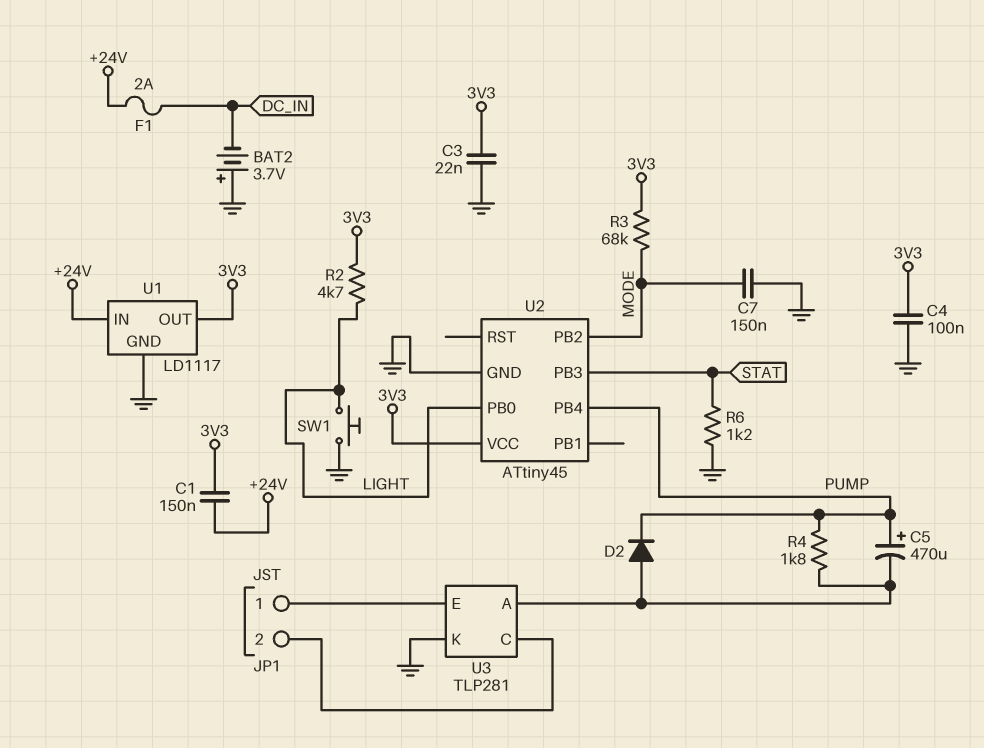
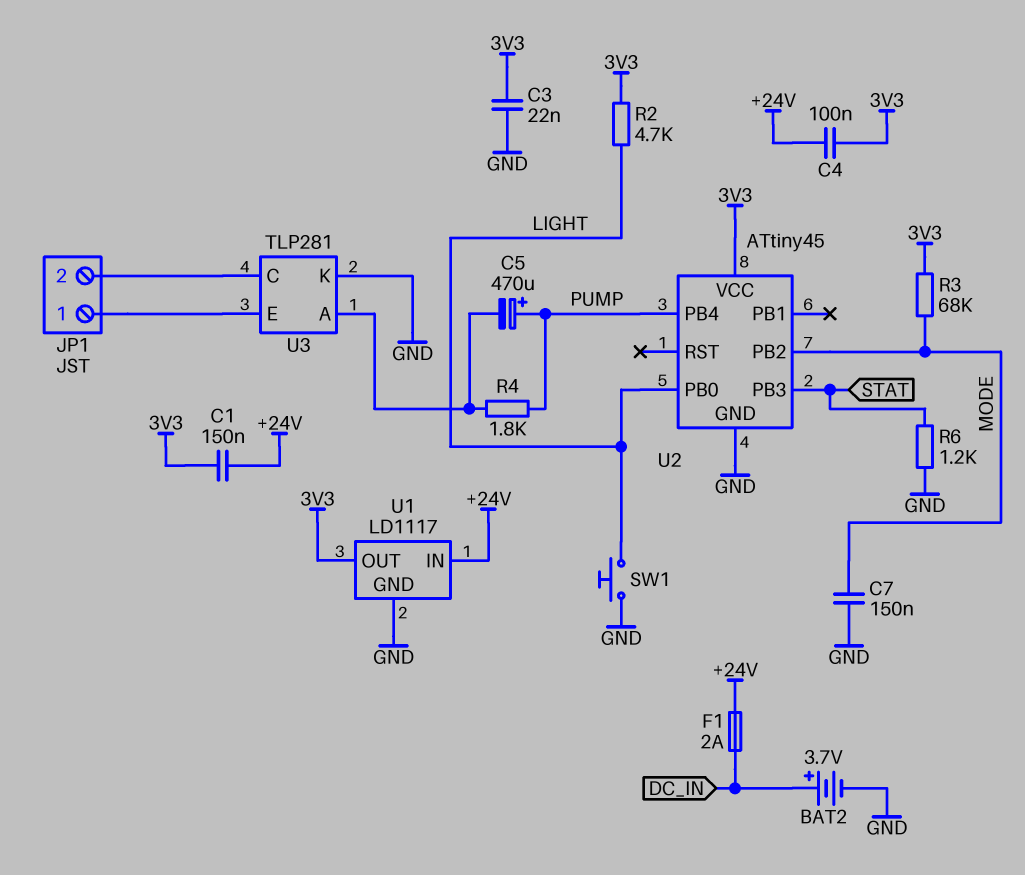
BAT2: 3.7V (plus GND, minus DC_IN) -> 3.7V (plus DC_IN, minus GND)
C4: 100nF (3V3, GND) -> 100nF (+24V, 3V3)
D2: diode (A U3/A, K PUMP) -> none

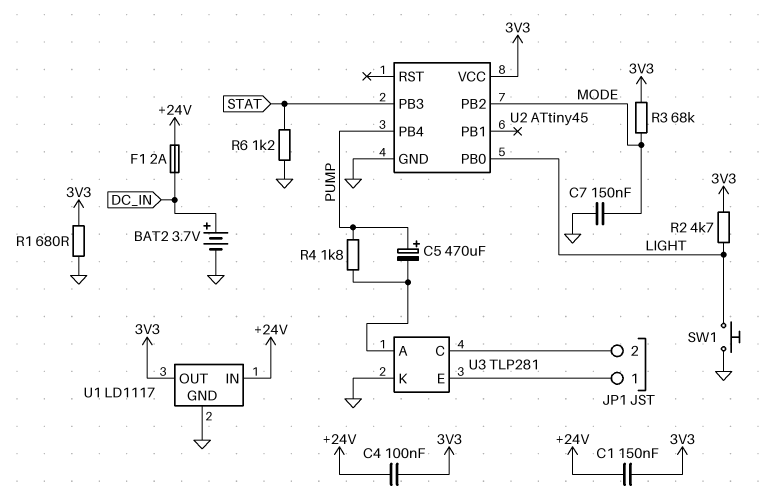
C3: 22nF (3V3, GND) -> none
R1: none -> 680 (3V3, GND)

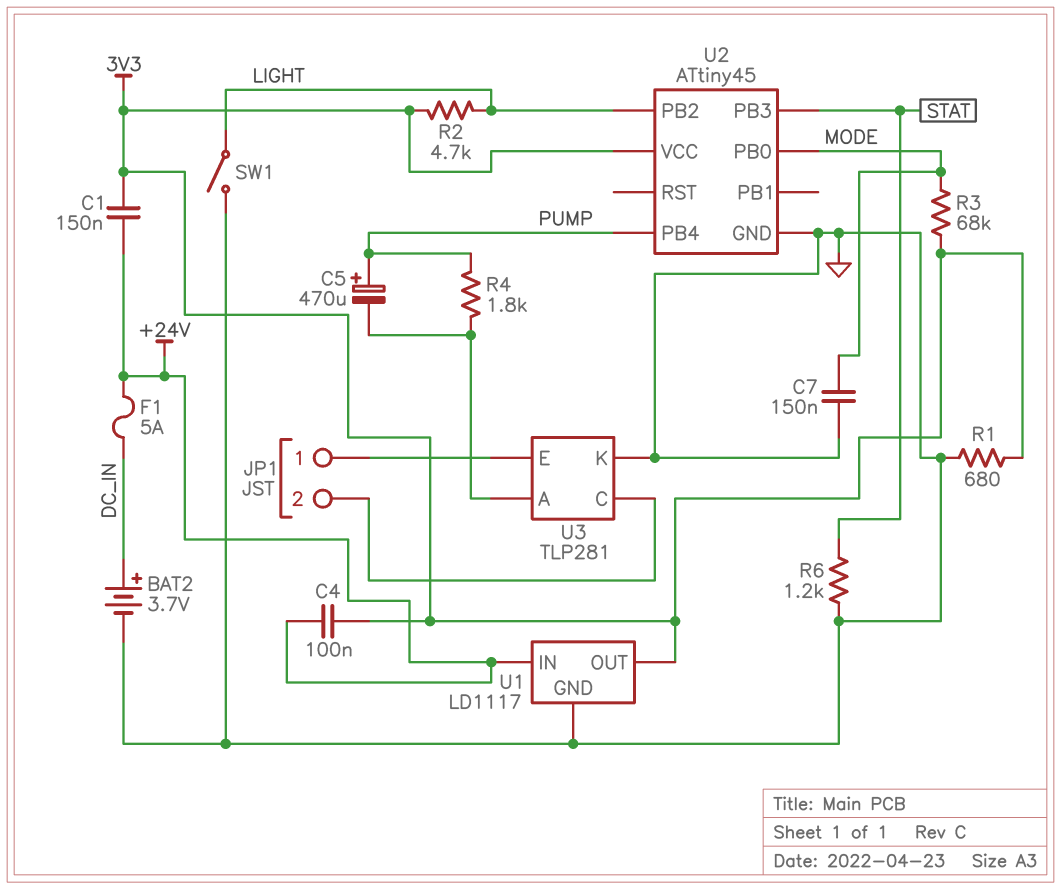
F1: 2A (+24V, DC_IN) -> 5A (+24V, DC_IN)
SW1: button (GND, LIGHT) -> switch (GND, LIGHT)
U2 pin PB0: LIGHT -> MODE
U2 pin PB2: MODE -> LIGHT

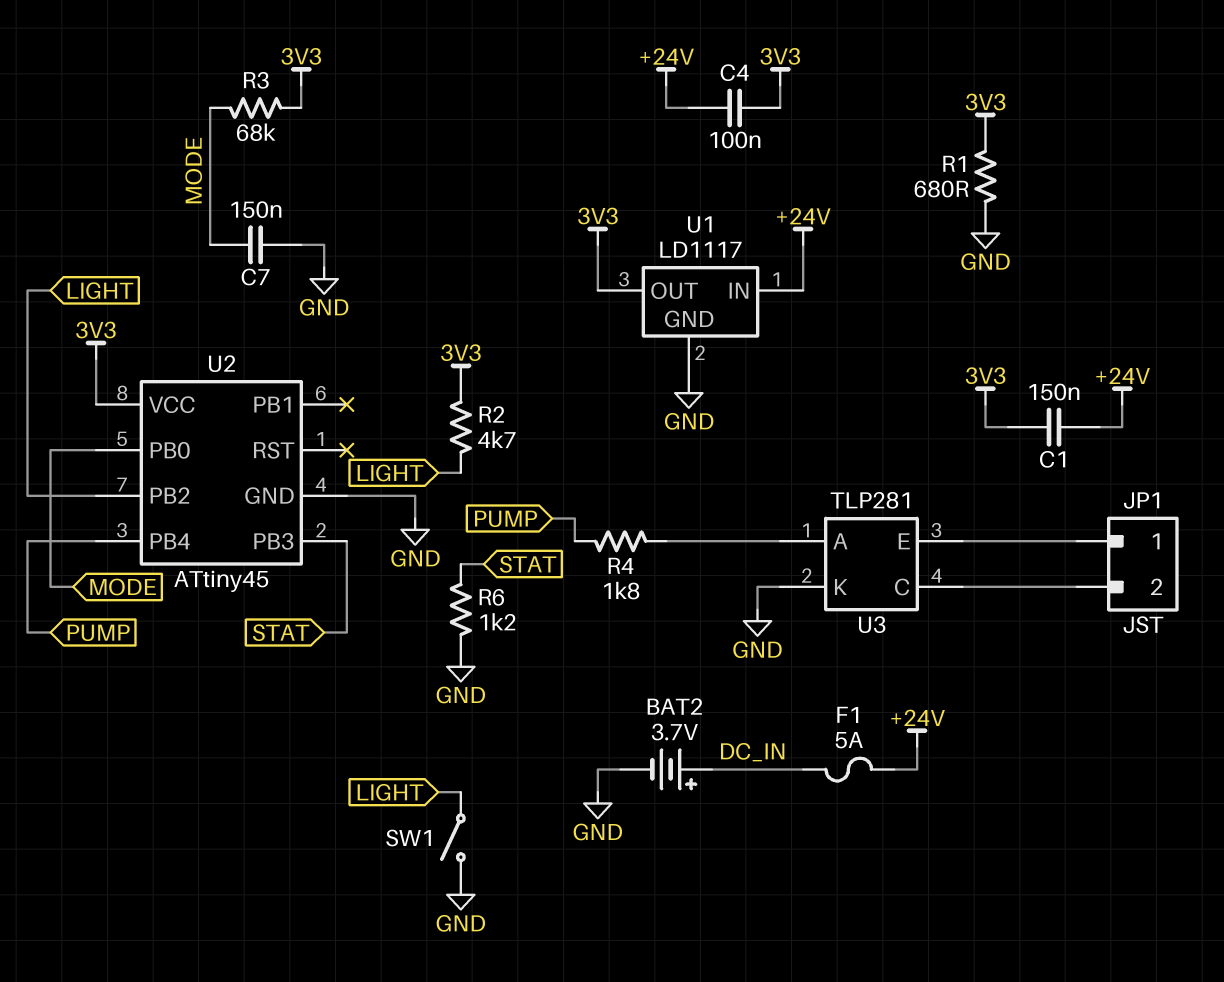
C5: 470uF (plus PUMP, minus U3/A) -> none

